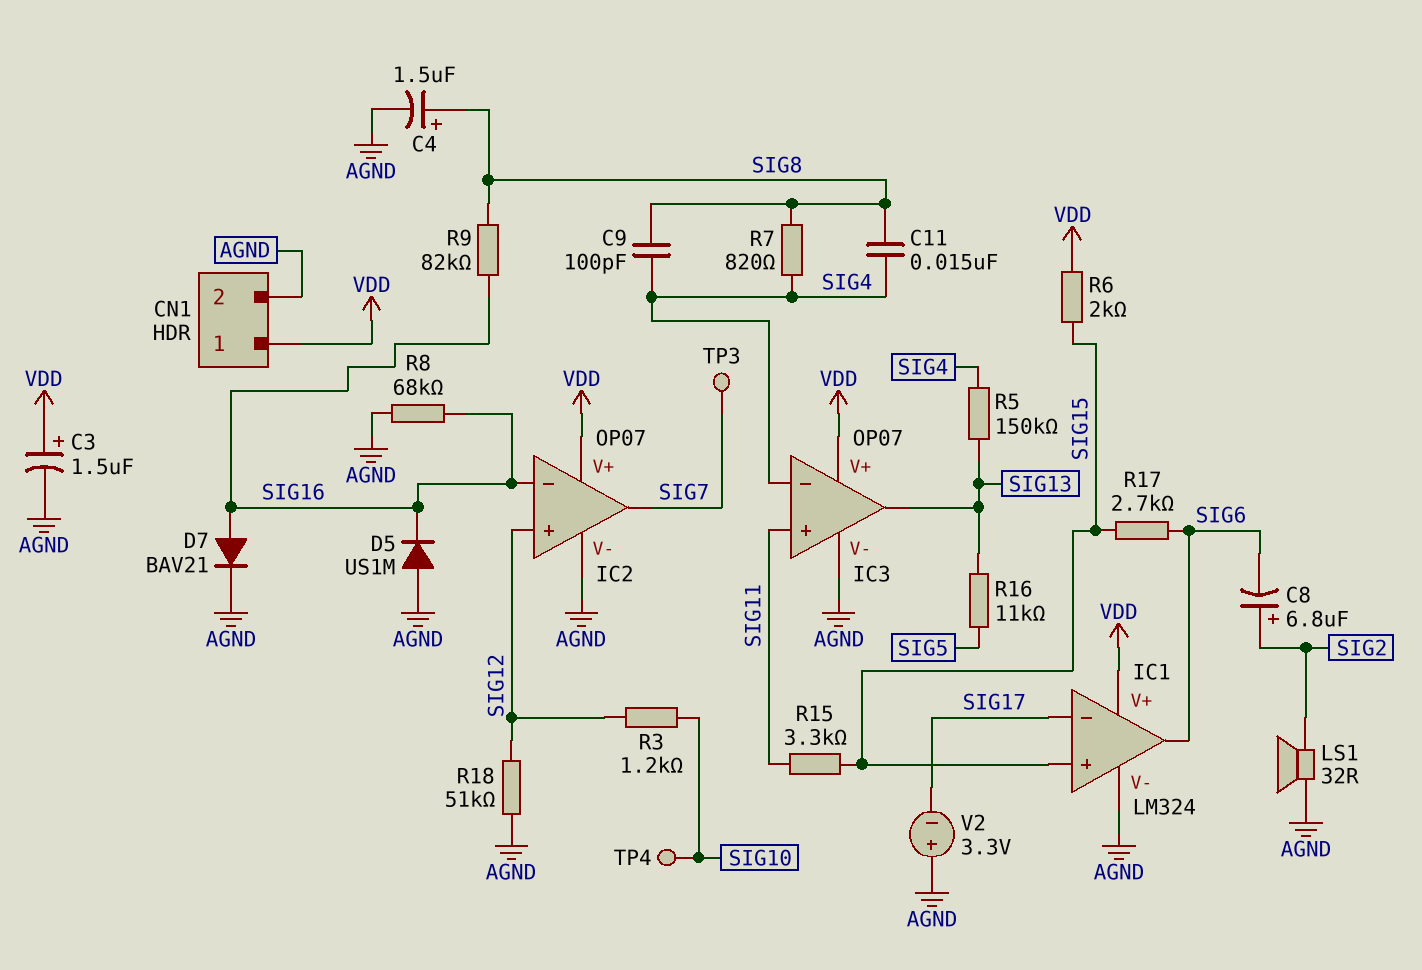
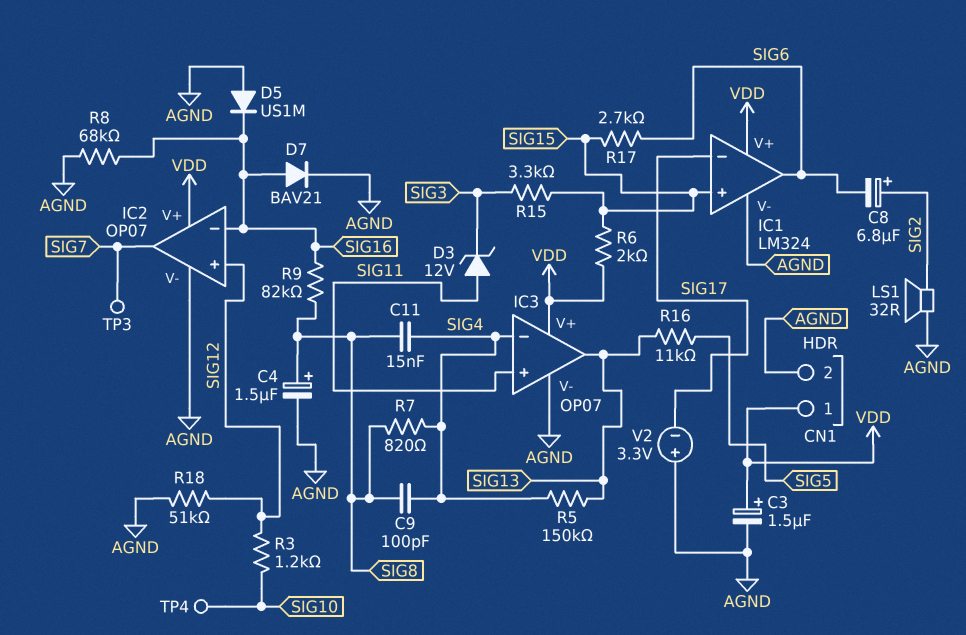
D3: none -> zener 12V (A SIG11, K SIG3)
R15: 3.3k (SIG11, SIG15) -> 3.3k (SIG3, SIG15)

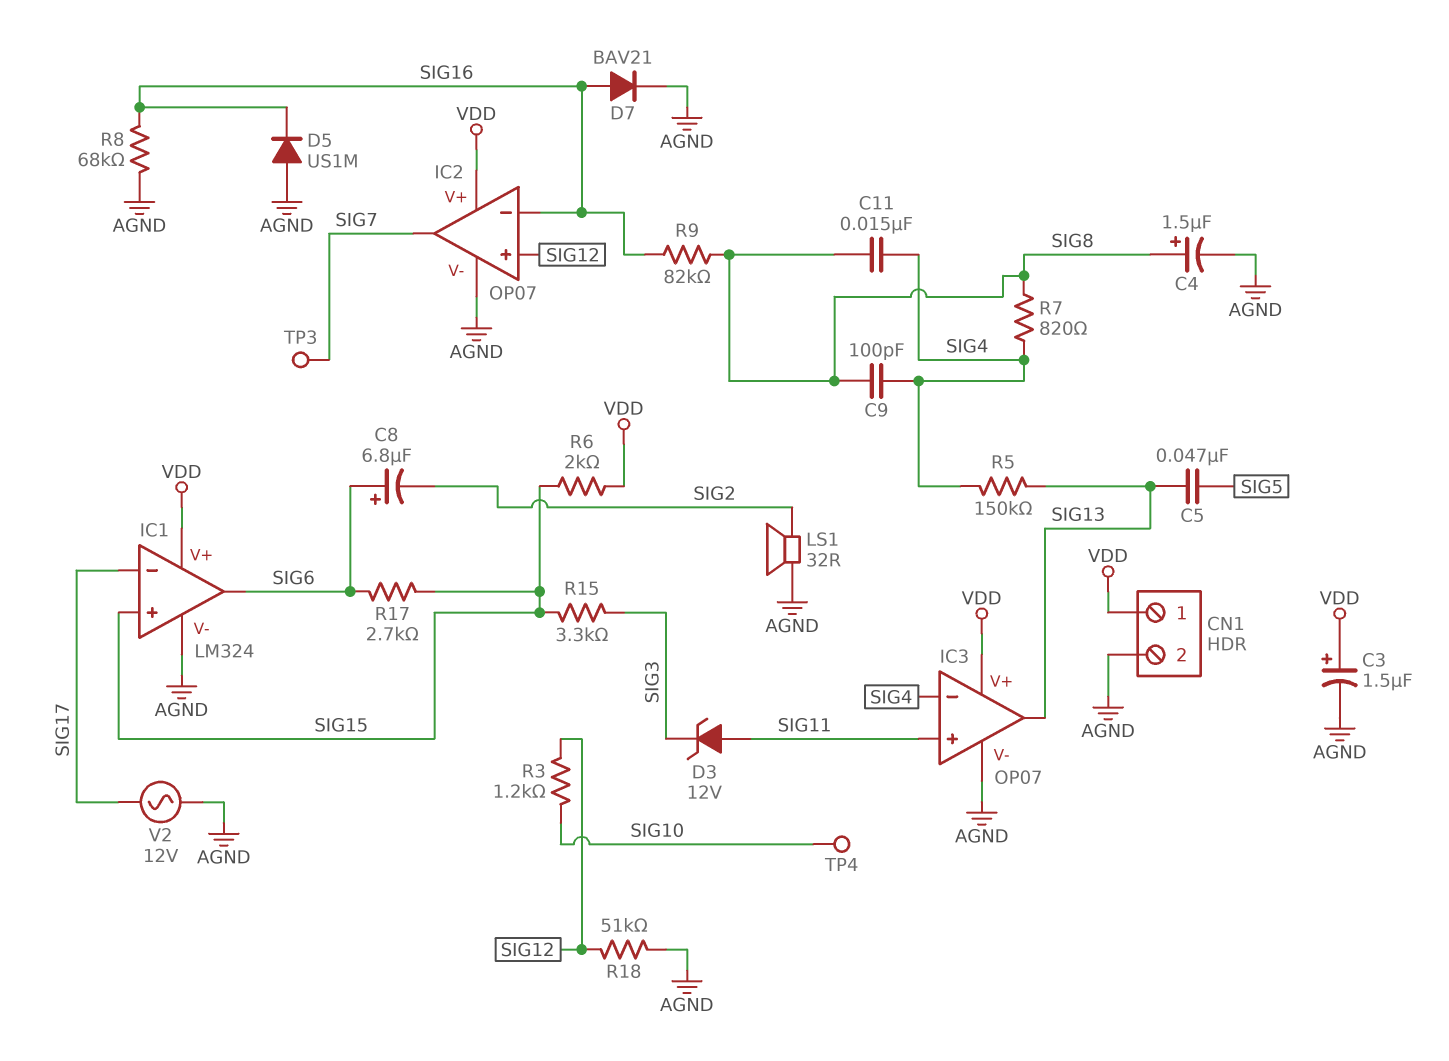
C5: none -> 47nF (SIG5, SIG13)
C8: 6.8uF (plus SIG2, minus SIG6) -> 6.8uF (plus SIG6, minus SIG2)
R16: 11k (SIG5, SIG13) -> none
V2: 3.3V (plus AGND, minus SIG17) -> AC 12V (AGND, SIG17)

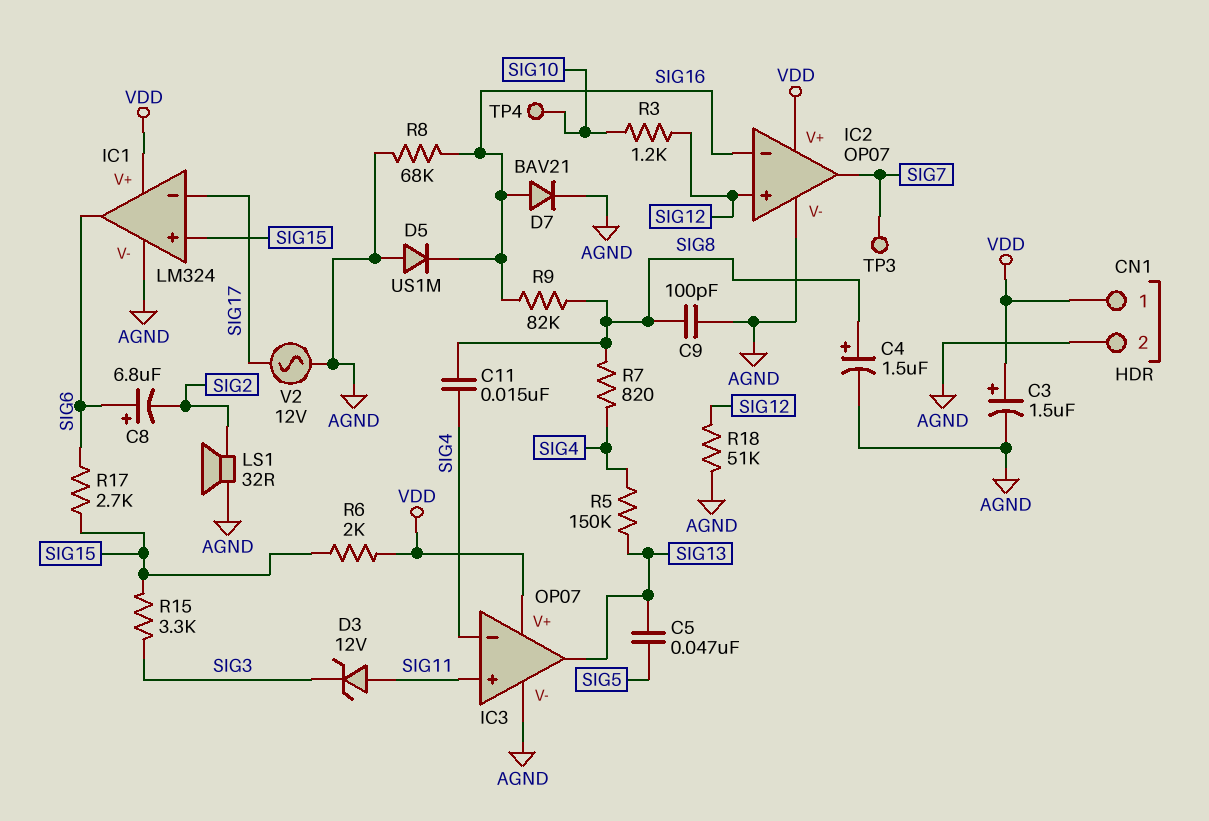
C9: 100pF (SIG4, SIG8) -> 100pF (AGND, SIG8)

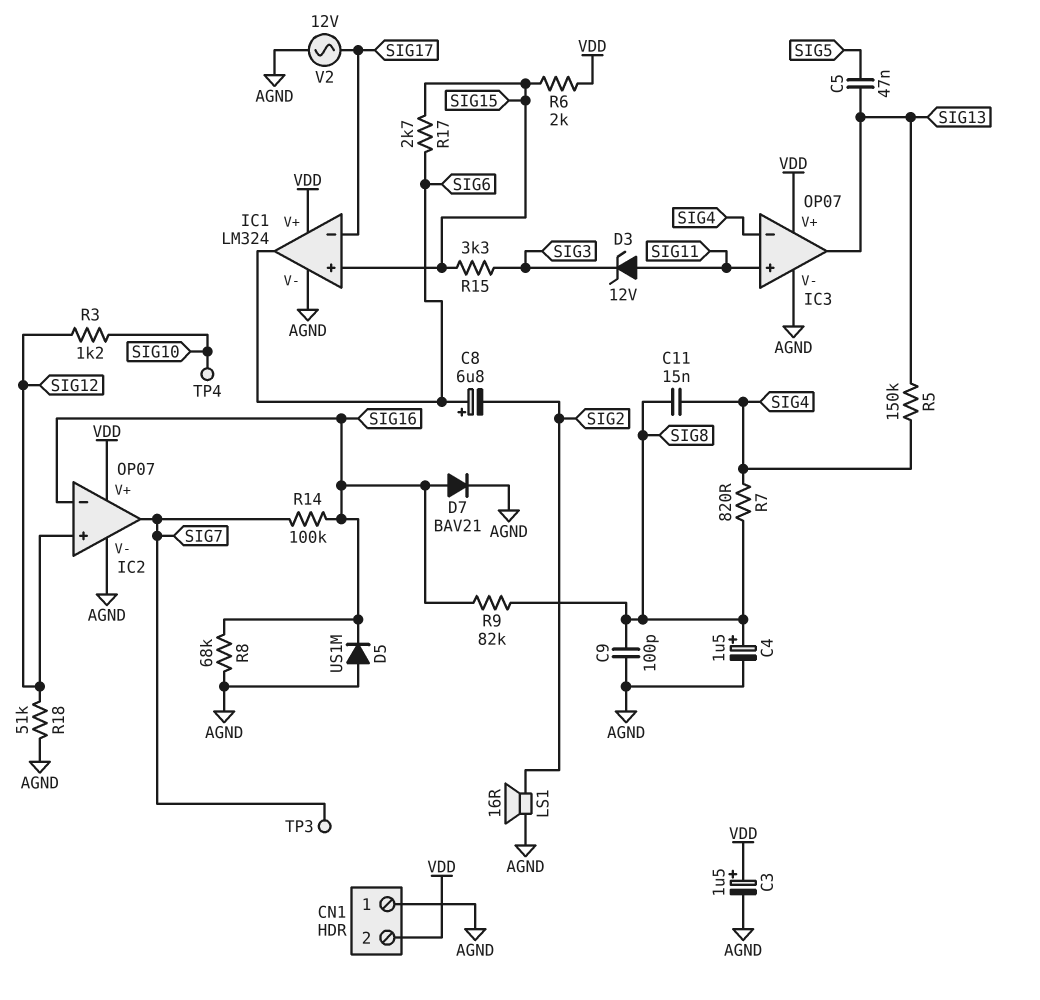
CN1 pin 1: VDD -> AGND
CN1 pin 2: AGND -> VDD
LS1: speaker 32R (AGND, SIG2) -> speaker 16R (AGND, SIG2)
R14: none -> 100k (SIG7, SIG16)

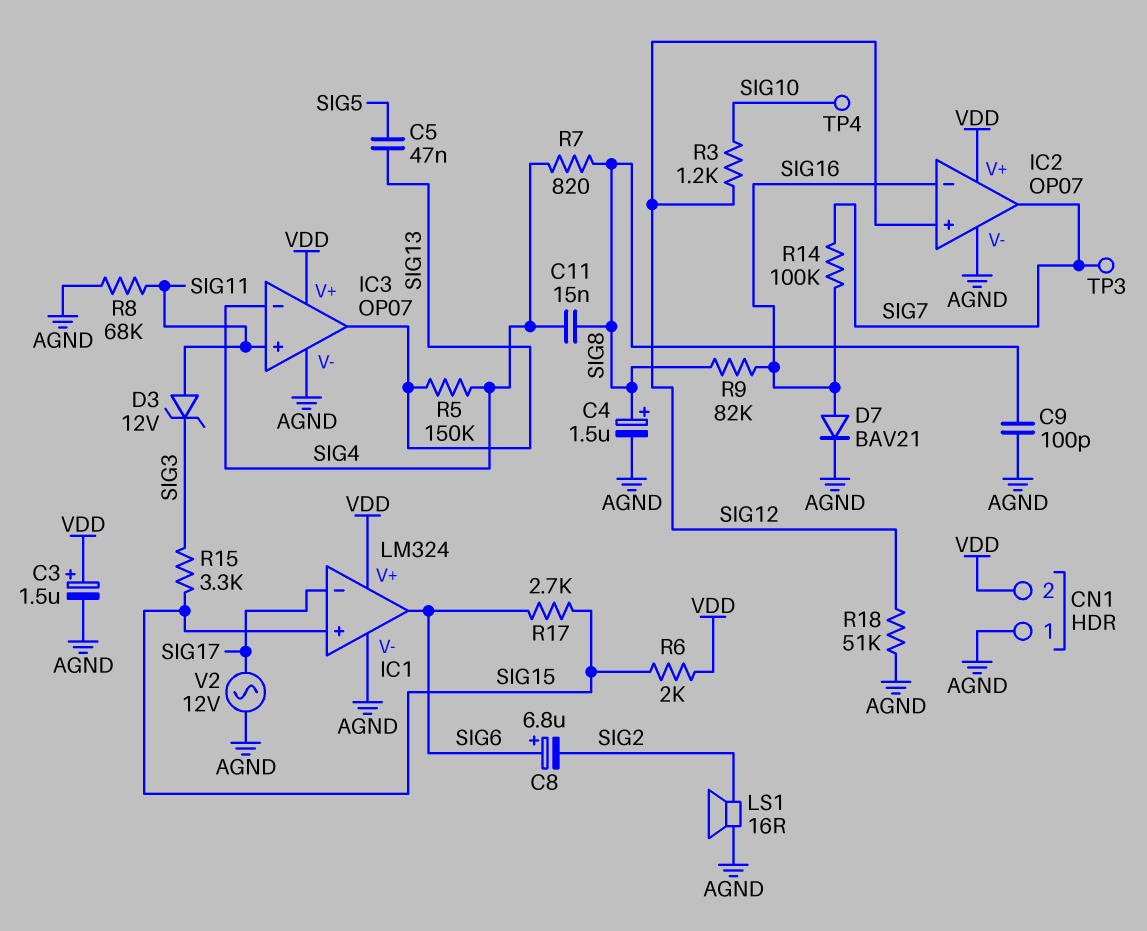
D5: diode US1M (A AGND, K SIG16) -> none
R8: 68k (AGND, SIG16) -> 68k (AGND, SIG11)

